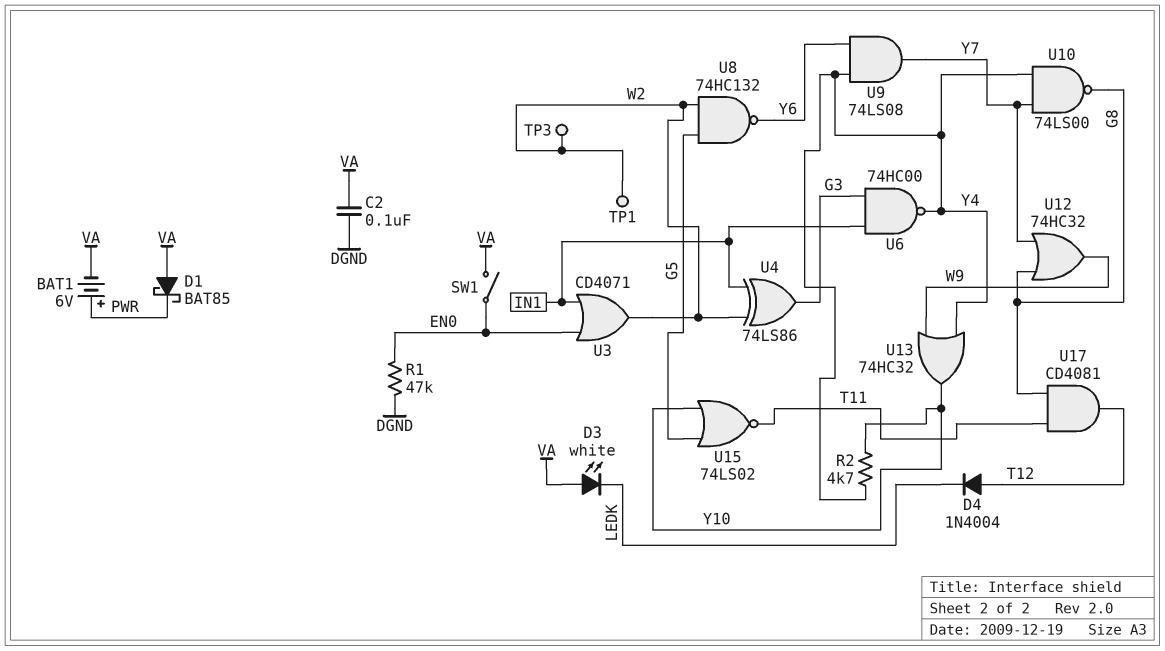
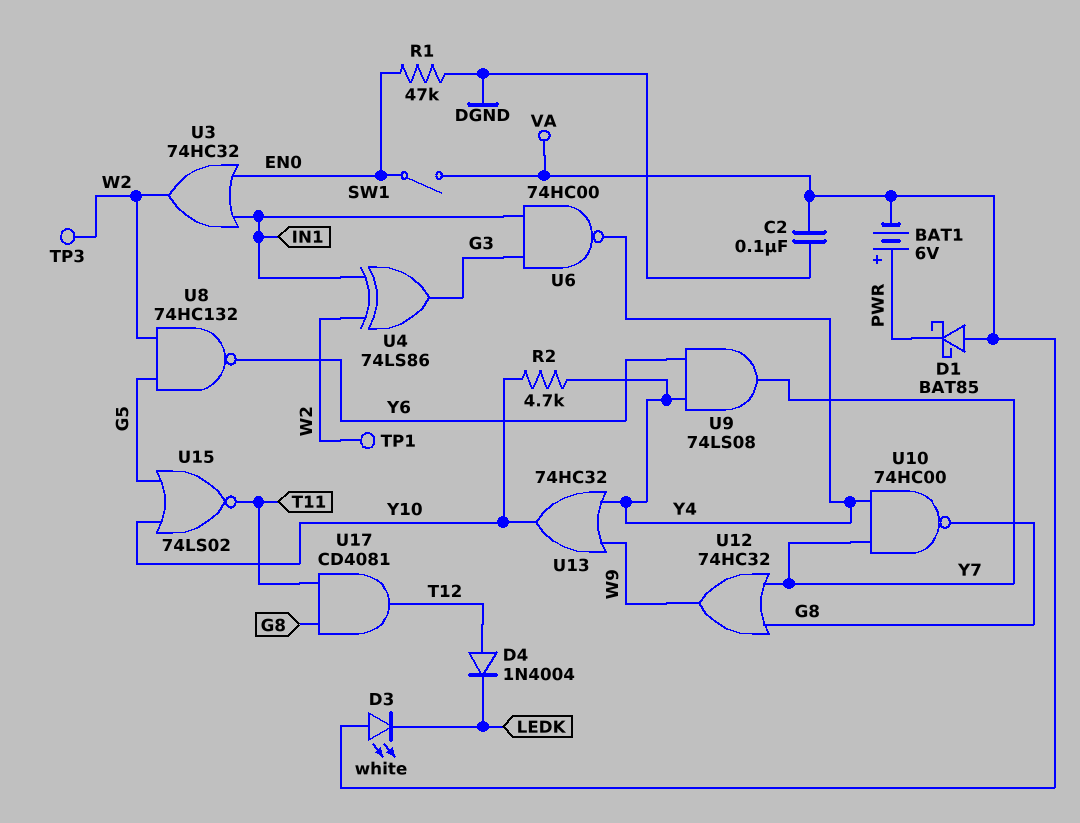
U3: OR CD4071 (in EN0, in IN1, out W2) -> OR 74HC32 (in EN0, in IN1, out W2)
U10: NAND 74LS00 (in Y4, in Y7, out G8) -> NAND 74HC00 (in Y4, in Y7, out G8)

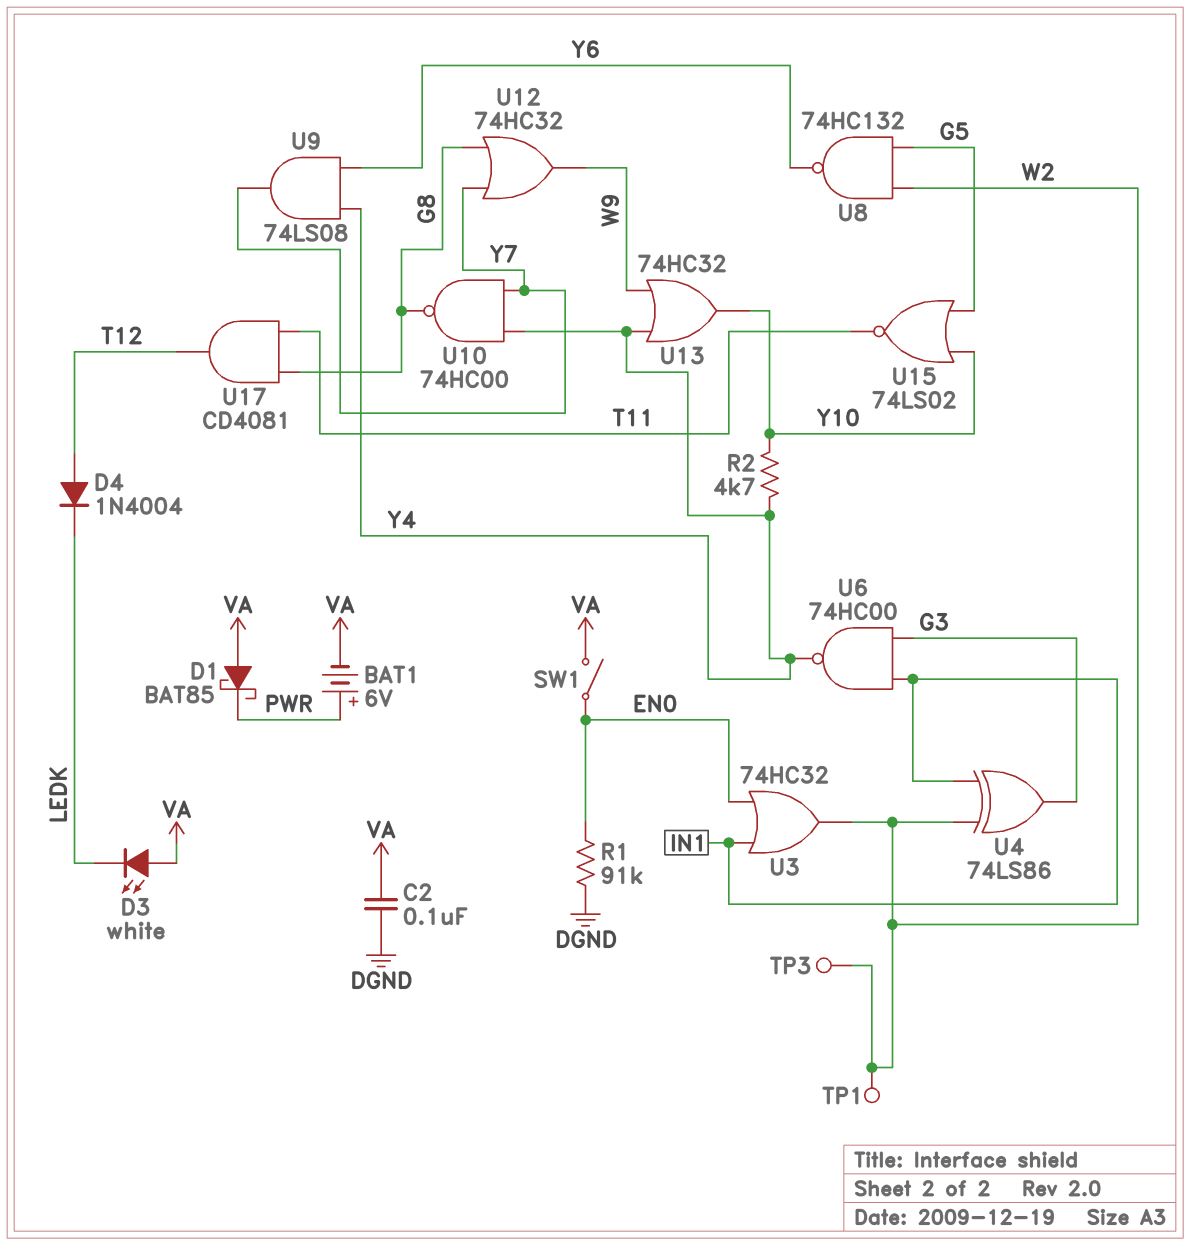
R1: 47k (DGND, EN0) -> 91k (DGND, EN0)

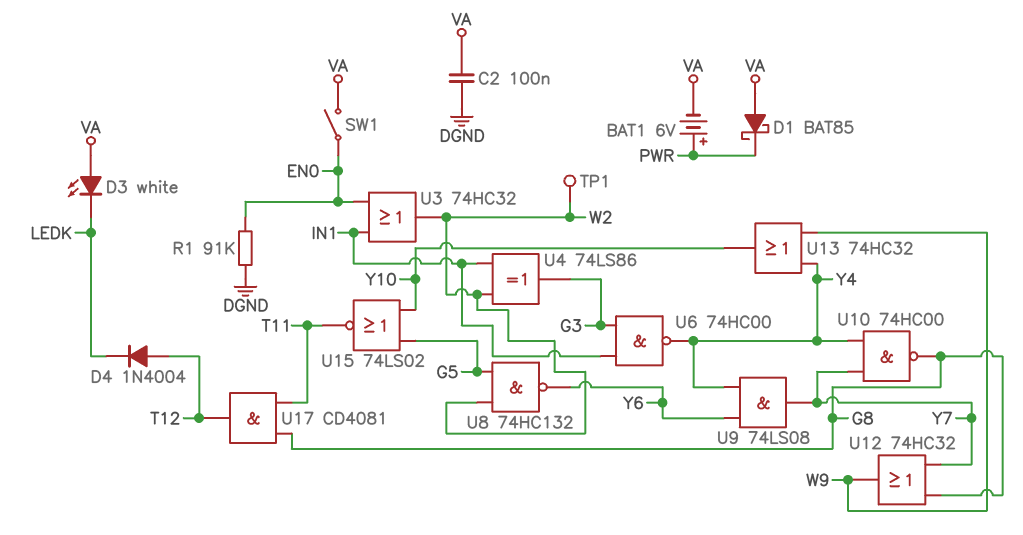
R2: 4.7k (Y4, Y10) -> none
TP3: test point (W2) -> none

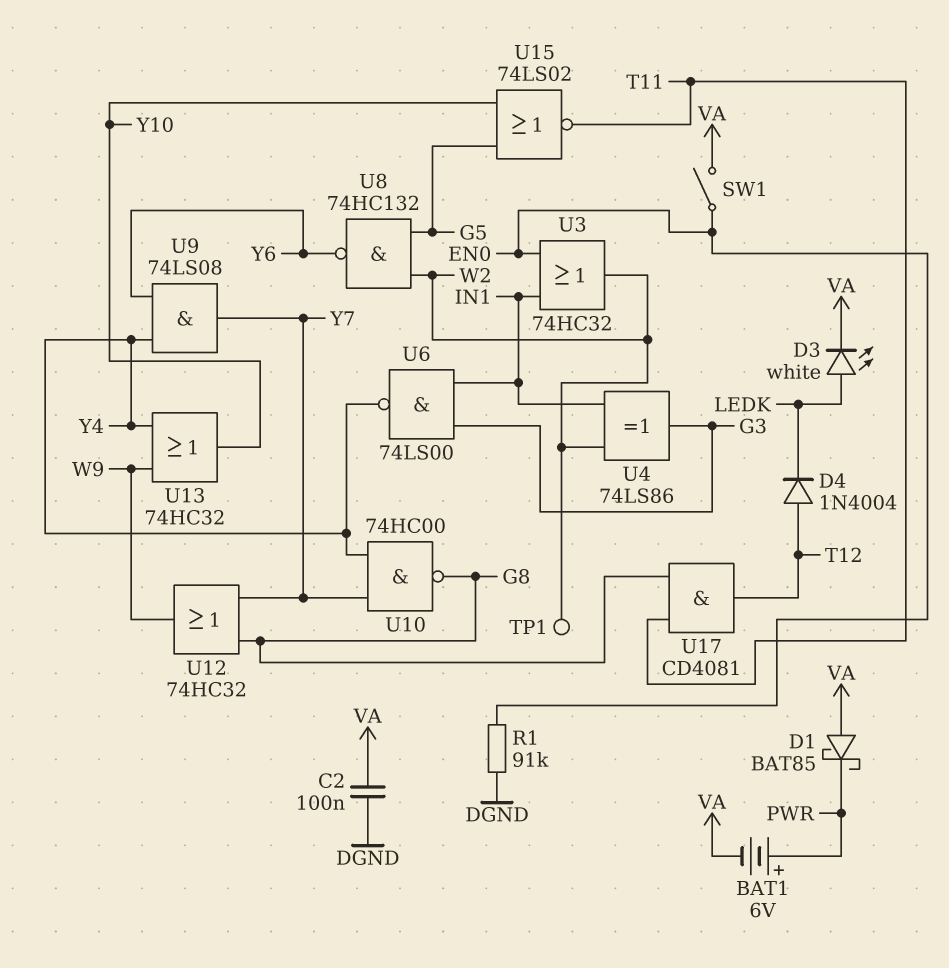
D3: LED white (A VA, K LEDK) -> LED white (A LEDK, K VA)
U6: NAND 74HC00 (in G3, in IN1, out Y4) -> NAND 74LS00 (in G3, in IN1, out Y4)

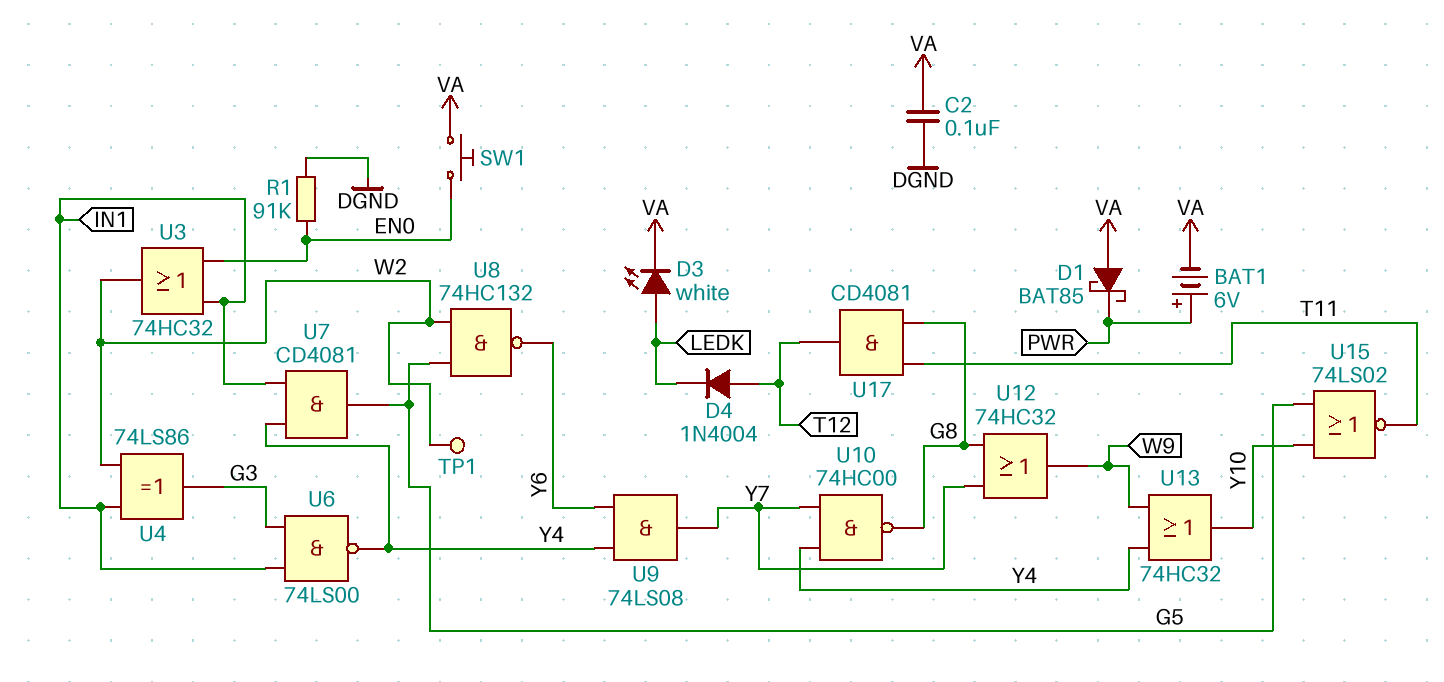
SW1: switch (EN0, VA) -> button (EN0, VA)
U7: none -> AND CD4081 (in IN1, in Y4, out G5)

